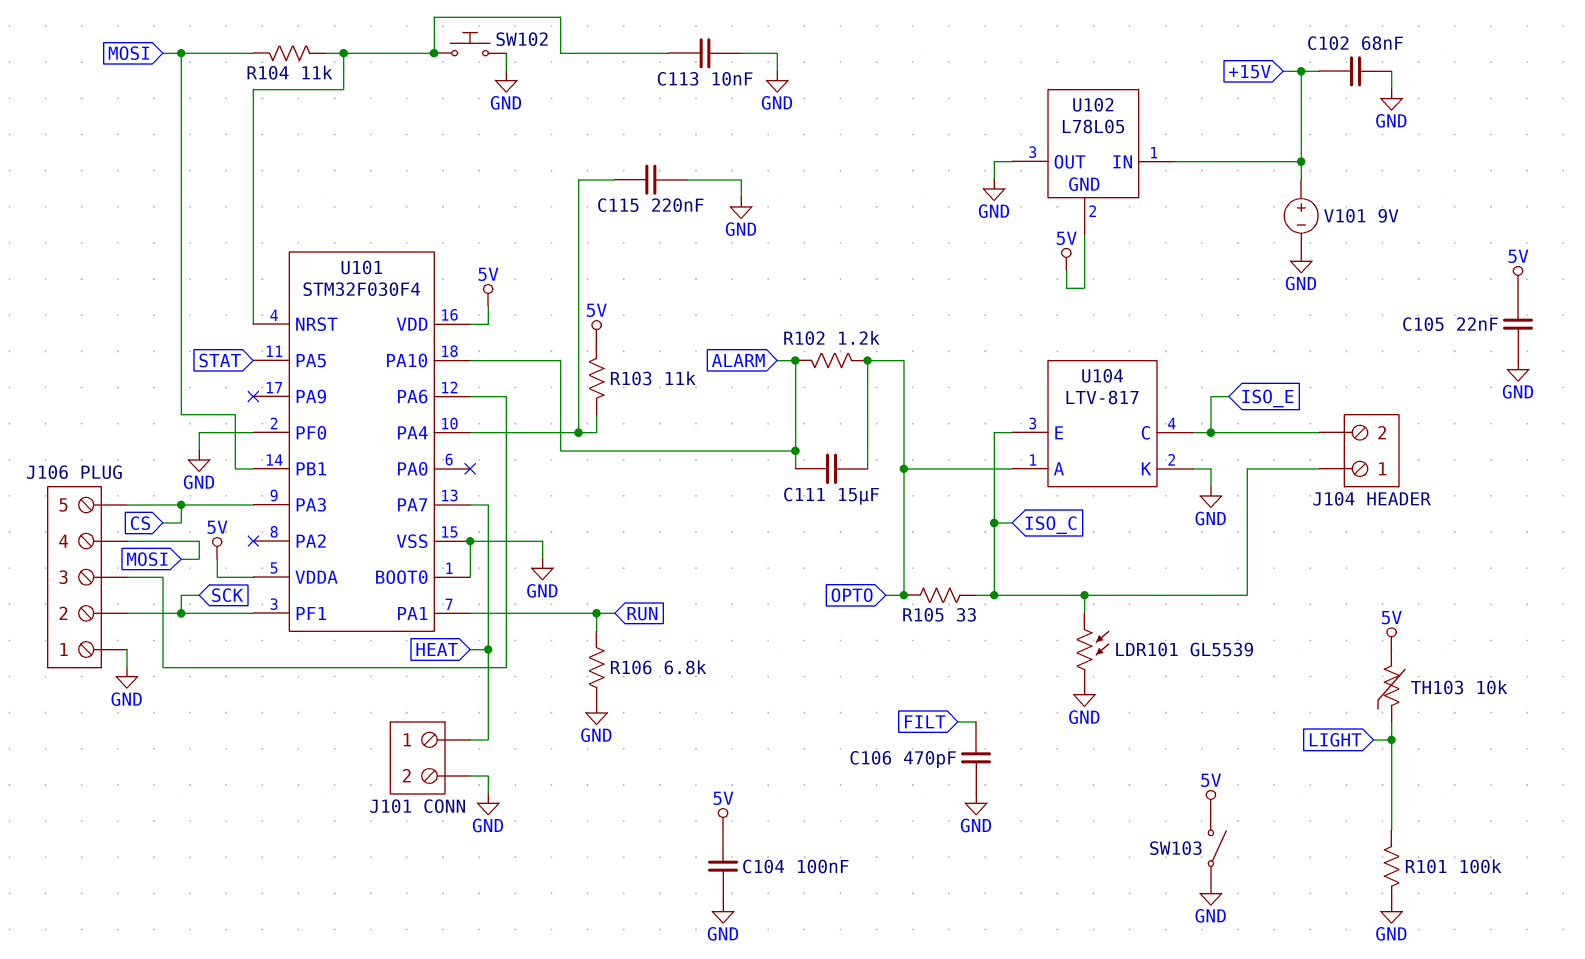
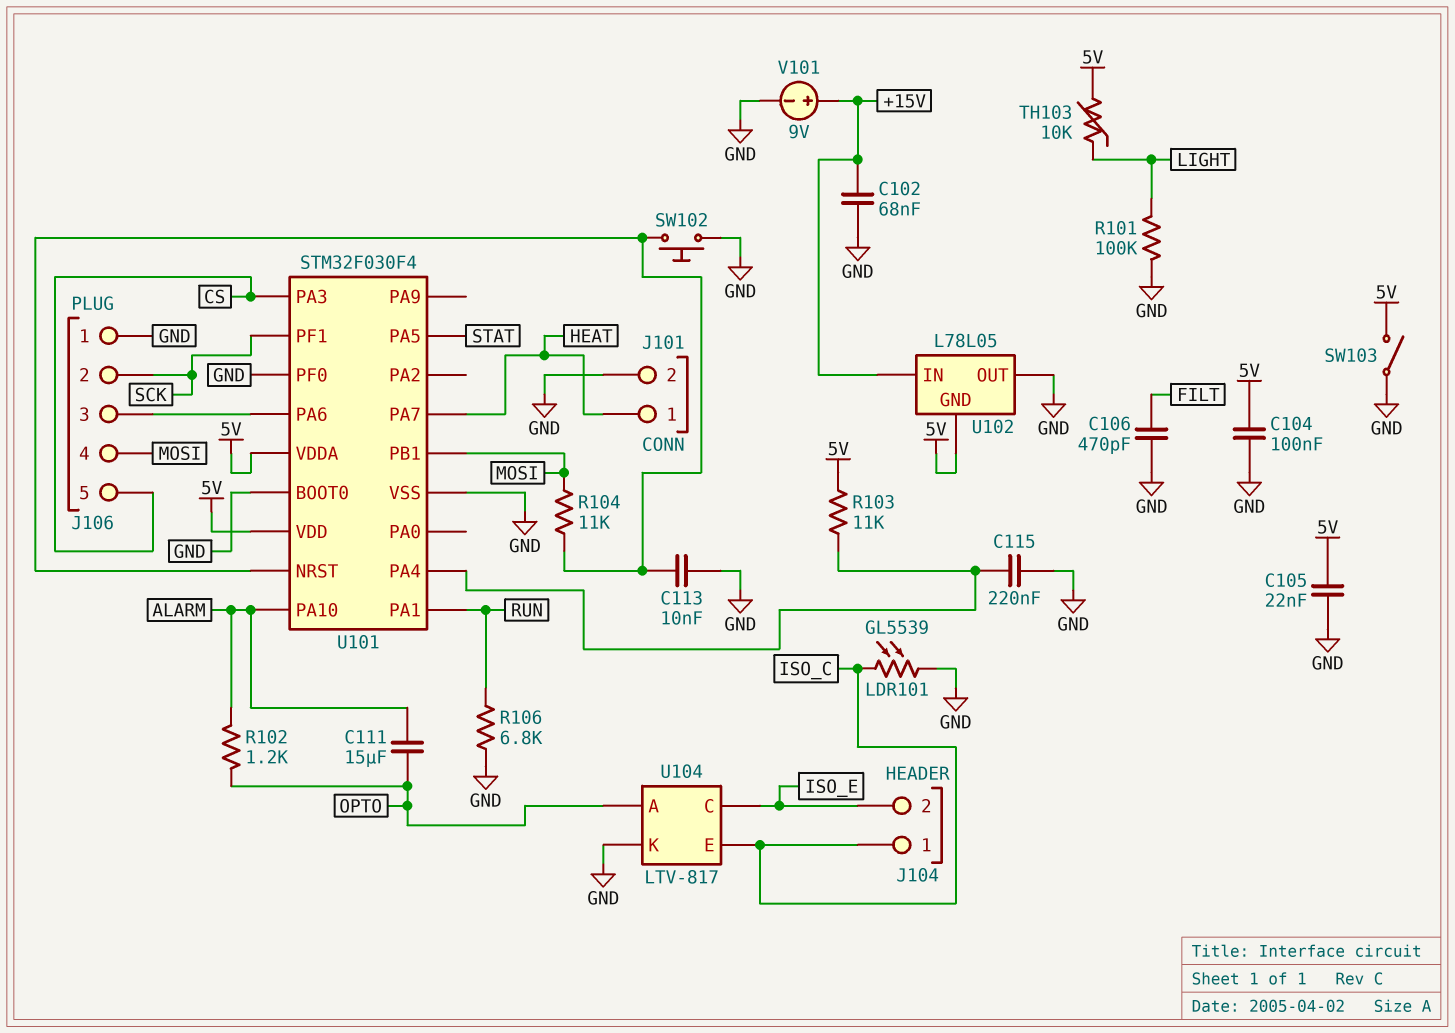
R105: 33 (ISO_C, OPTO) -> none

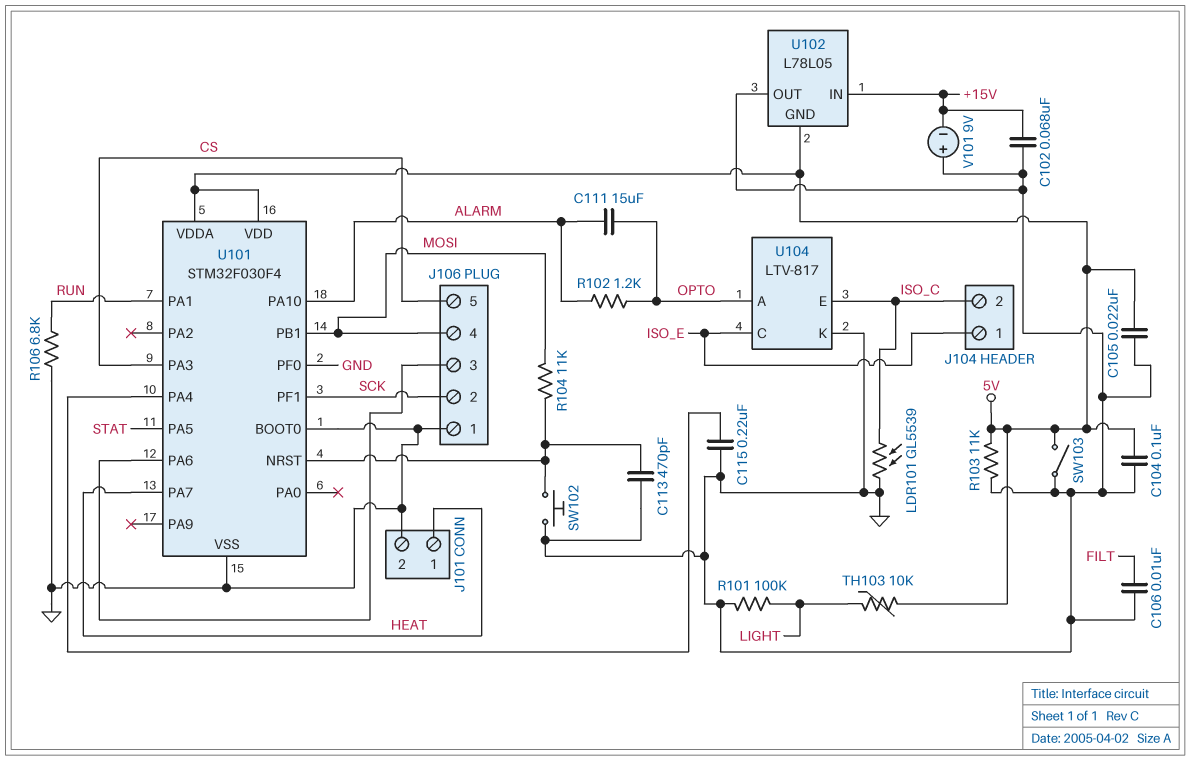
C106: 470pF (FILT, GND) -> 10nF (FILT, GND)
C113: 10nF (GND, U101/NRST) -> 470pF (GND, U101/NRST)
J104 pin 1: ISO_C -> ISO_E
J104 pin 2: ISO_E -> ISO_C
R103: 11k (5V, U101/PA4) -> 11k (5V, GND)
V101: 9V (plus +15V, minus GND) -> 9V (plus GND, minus +15V)

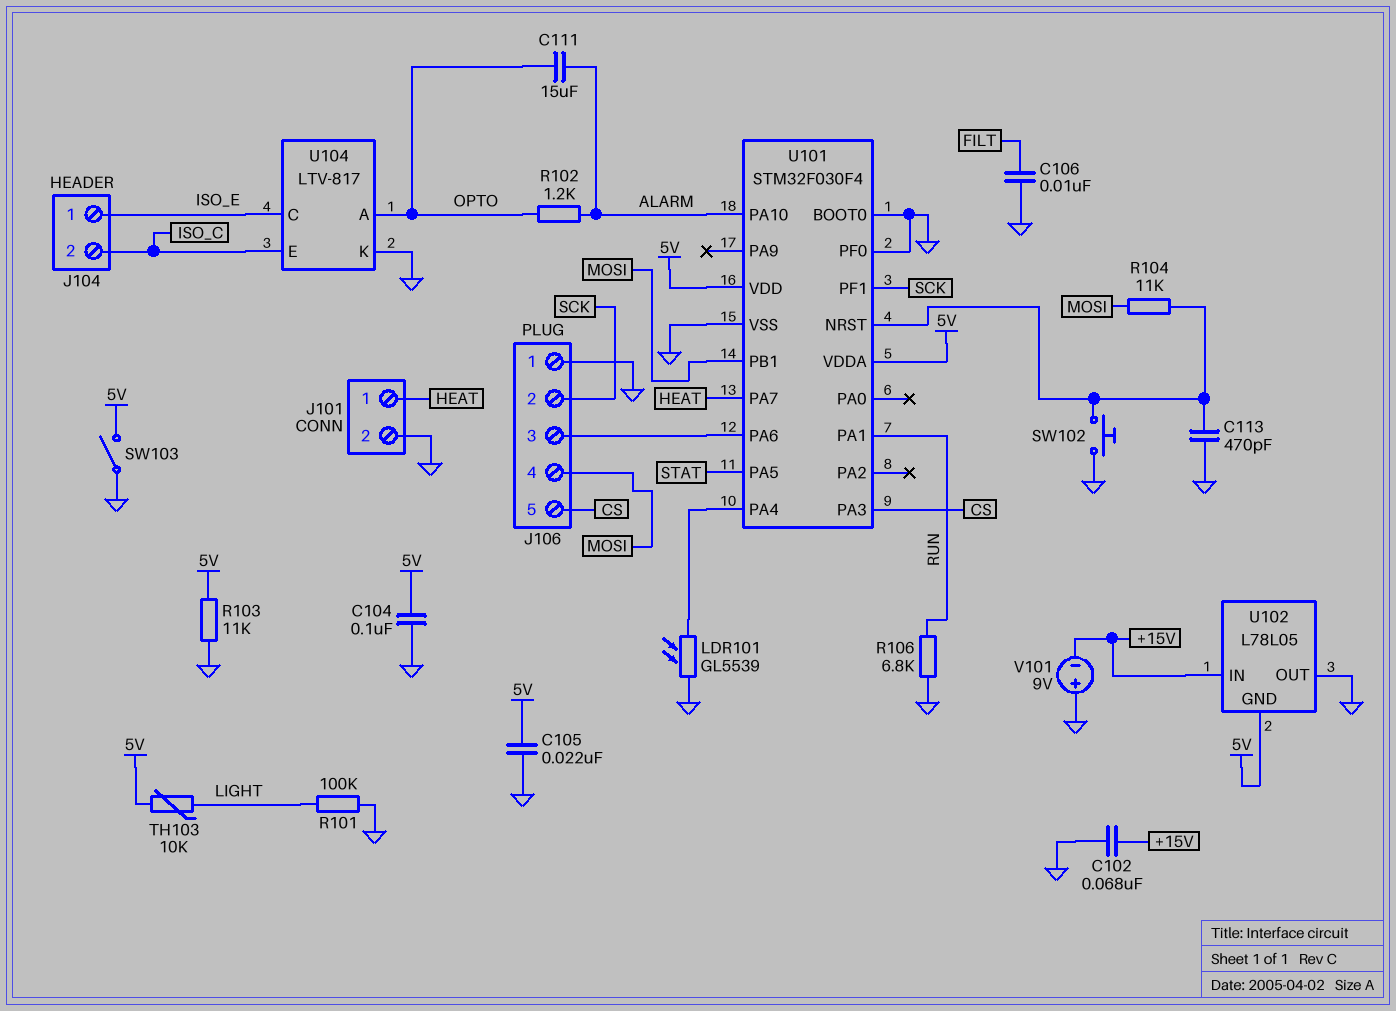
C115: 220nF (GND, U101/PA4) -> none
LDR101: GL5539 (GND, ISO_C) -> GL5539 (GND, U101/PA4)

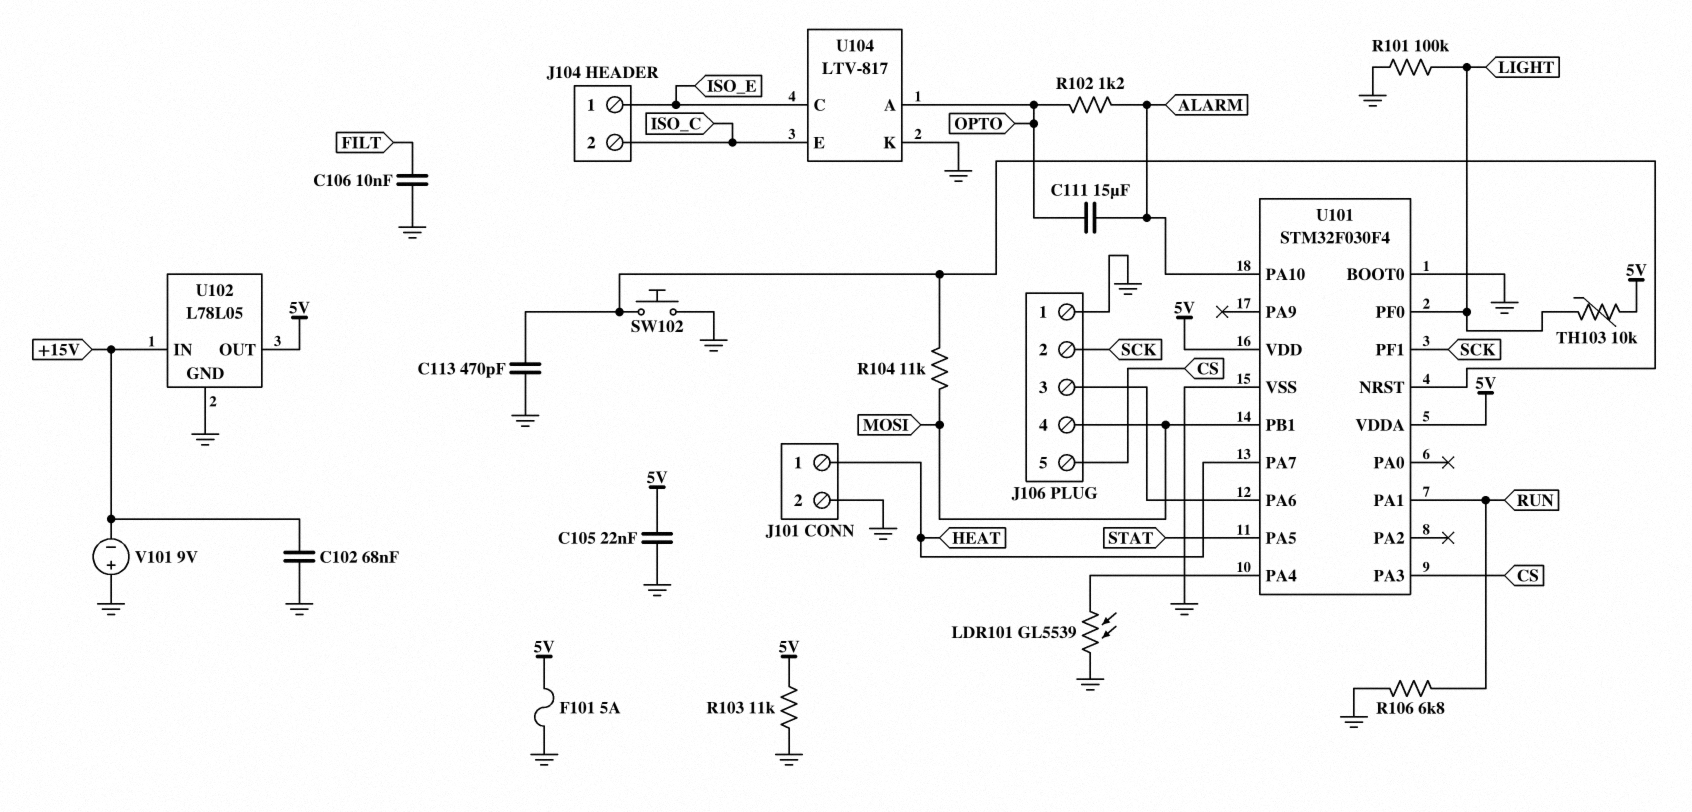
C104: 100nF (5V, GND) -> none
F101: none -> 5A (5V, GND)
SW103: switch (5V, GND) -> none
U101 pin PF0: GND -> LIGHT
U102 pin GND: 5V -> GND
U102 pin OUT: GND -> 5V

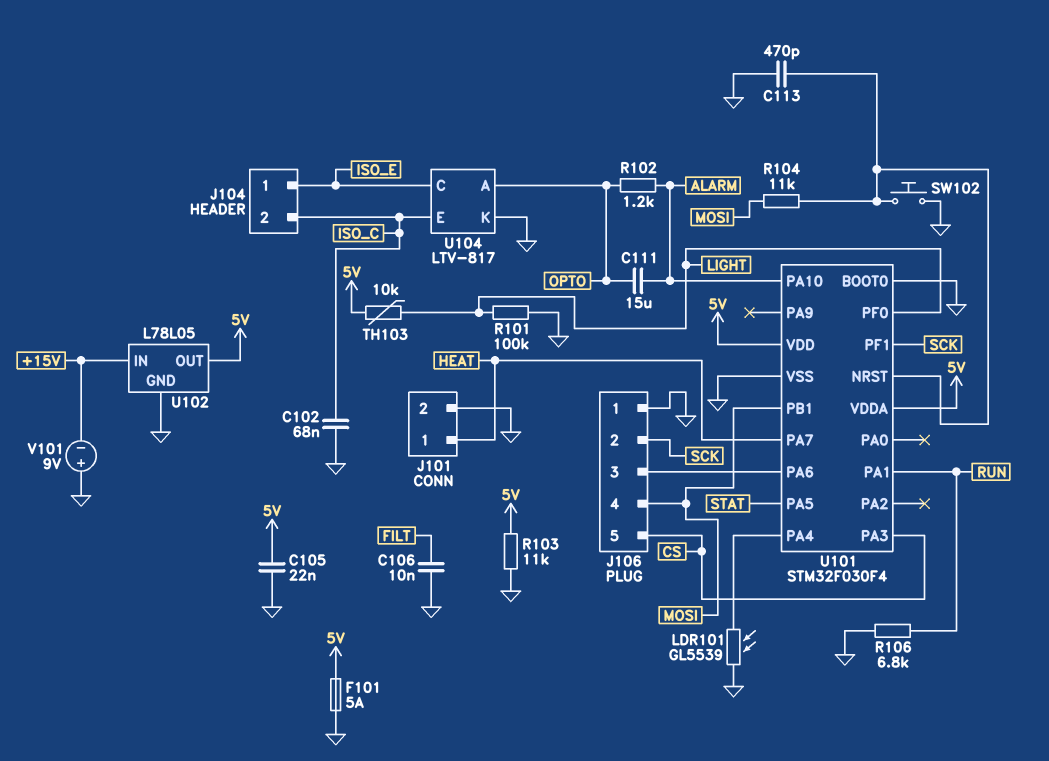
C102: 68nF (+15V, GND) -> 68nF (GND, ISO_C)

